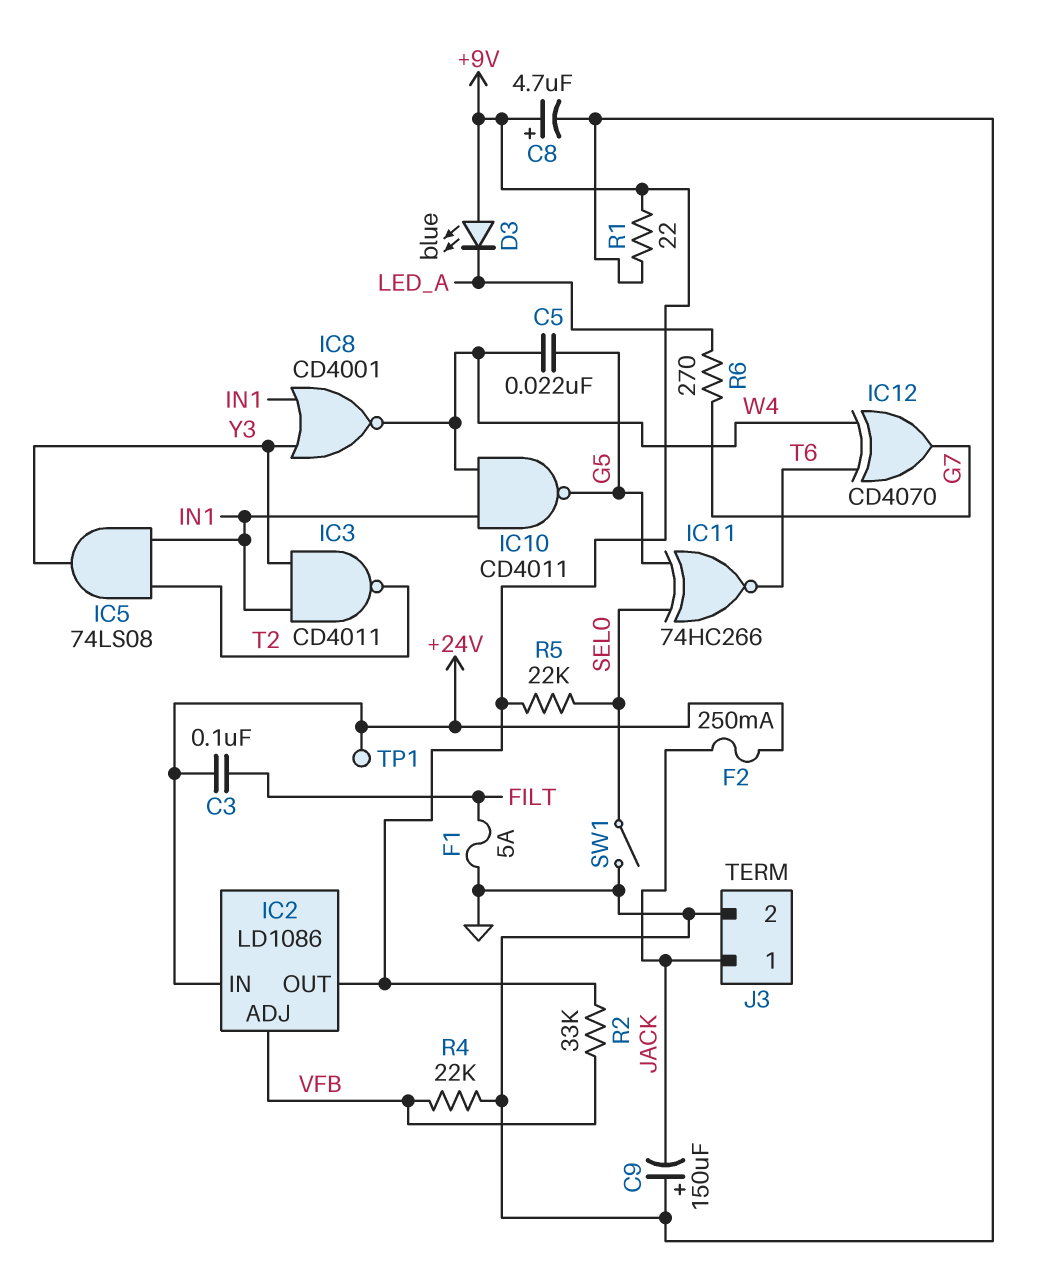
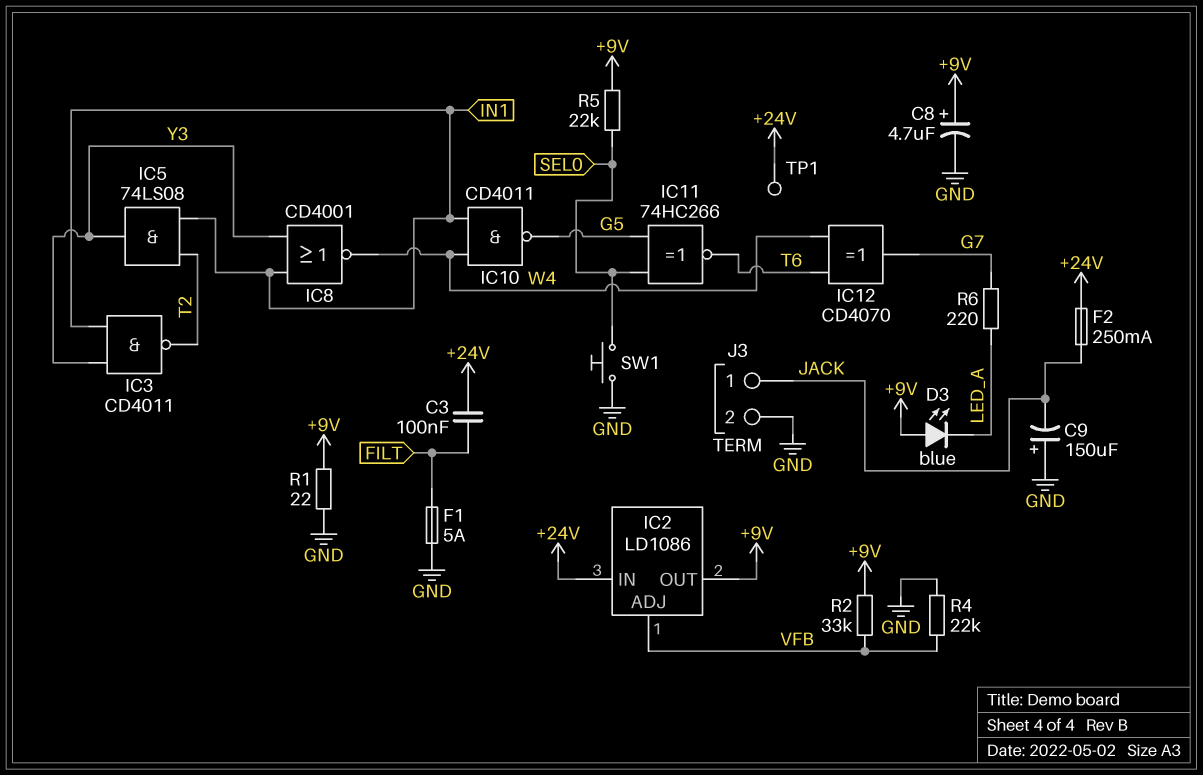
C5: 22nF (G5, W4) -> none
R6: 270 (G7, LED_A) -> 220 (G7, LED_A)
SW1: switch (GND, SEL0) -> button (GND, SEL0)

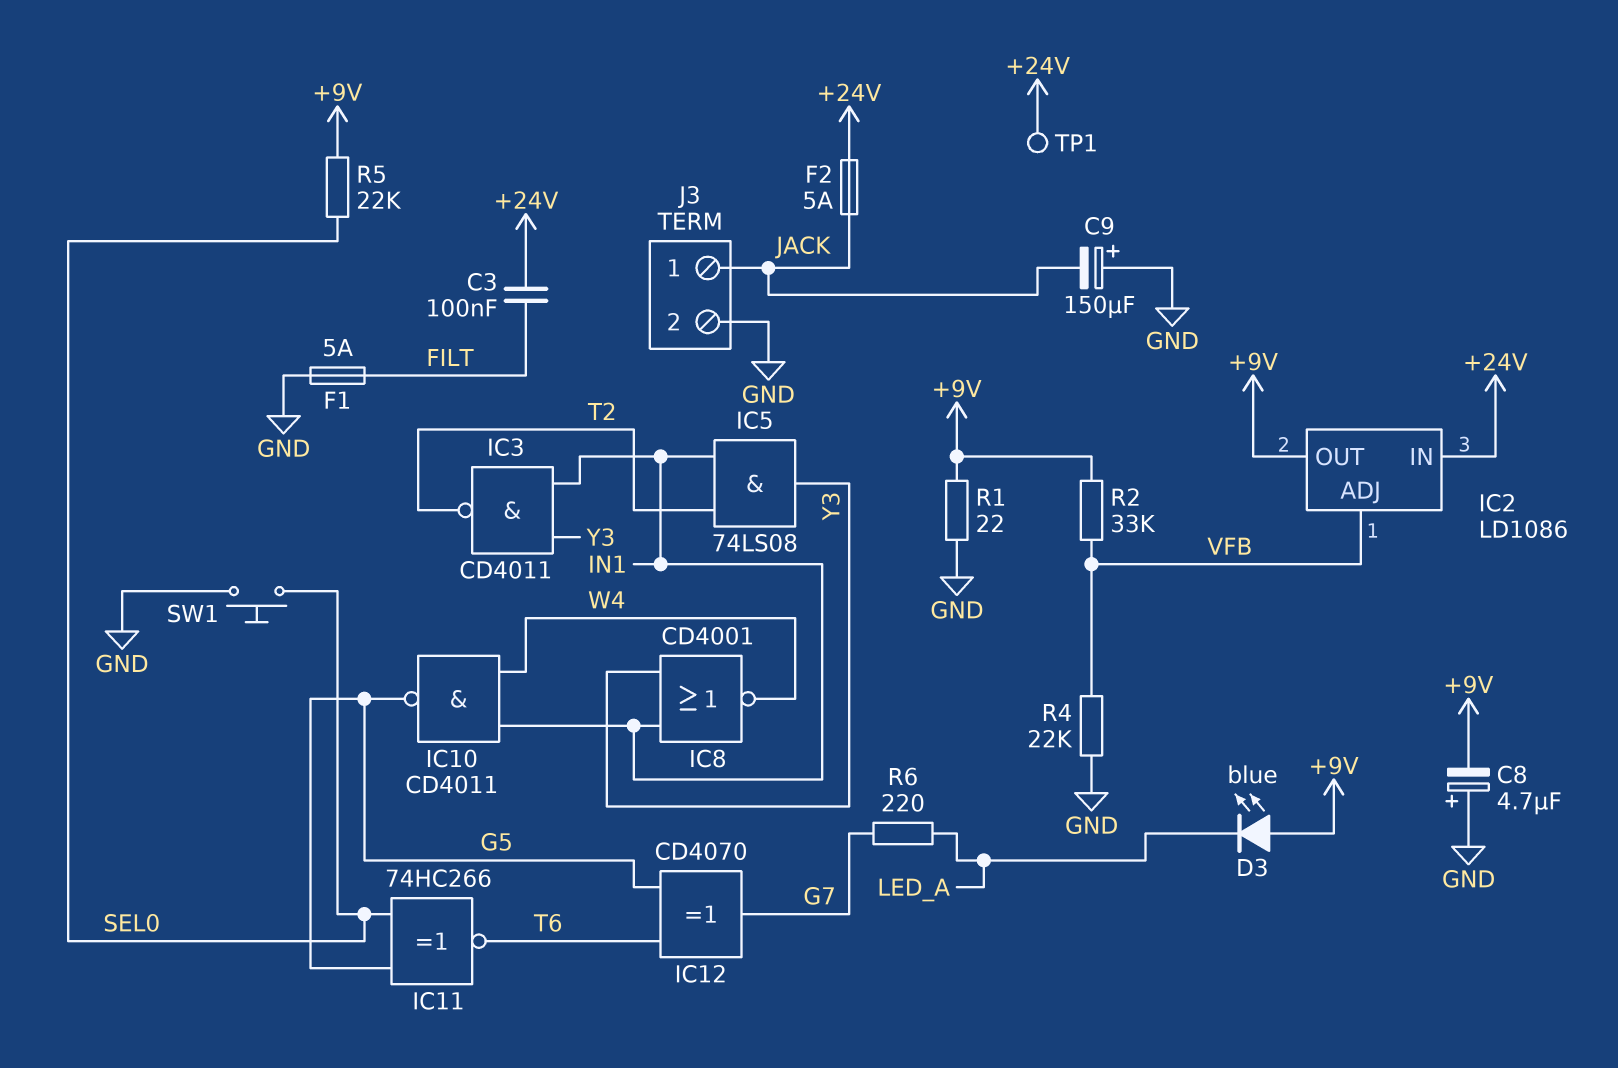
C8: 4.7uF (plus +9V, minus GND) -> 4.7uF (plus GND, minus +9V)
F2: 250mA (+24V, JACK) -> 5A (+24V, JACK)
IC12: XOR CD4070 (in T6, in W4, out G7) -> XOR CD4070 (in G5, in T6, out G7)

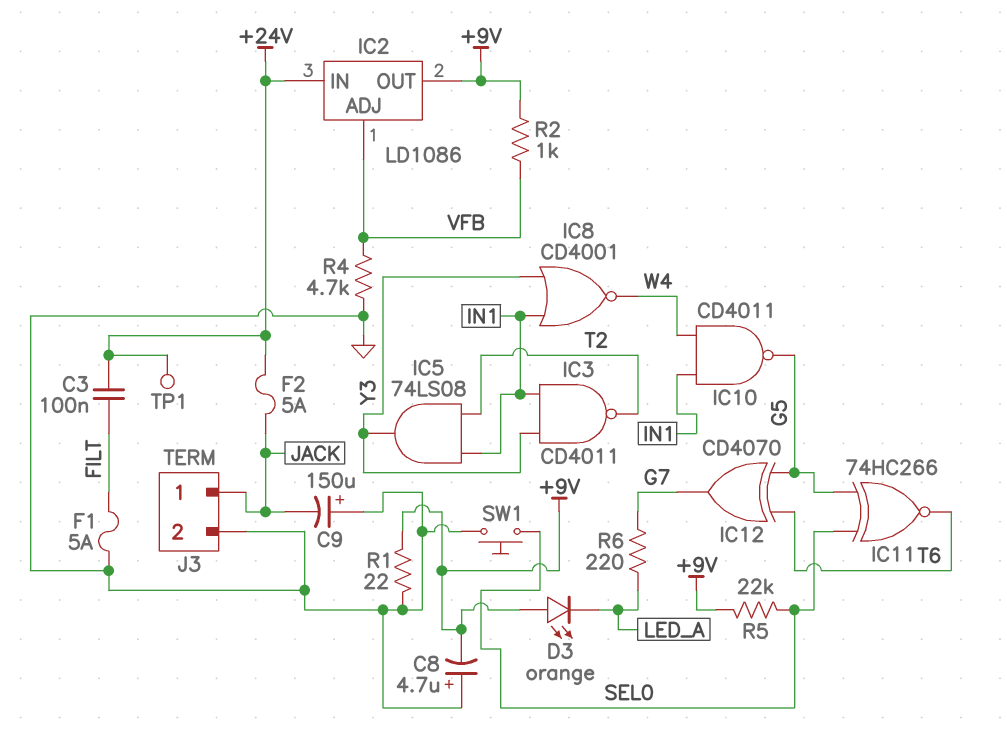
D3: LED blue (A +9V, K LED_A) -> LED orange (A +9V, K LED_A)
R2: 33k (+9V, VFB) -> 1k (+9V, VFB)
R4: 22k (GND, VFB) -> 4.7k (GND, VFB)

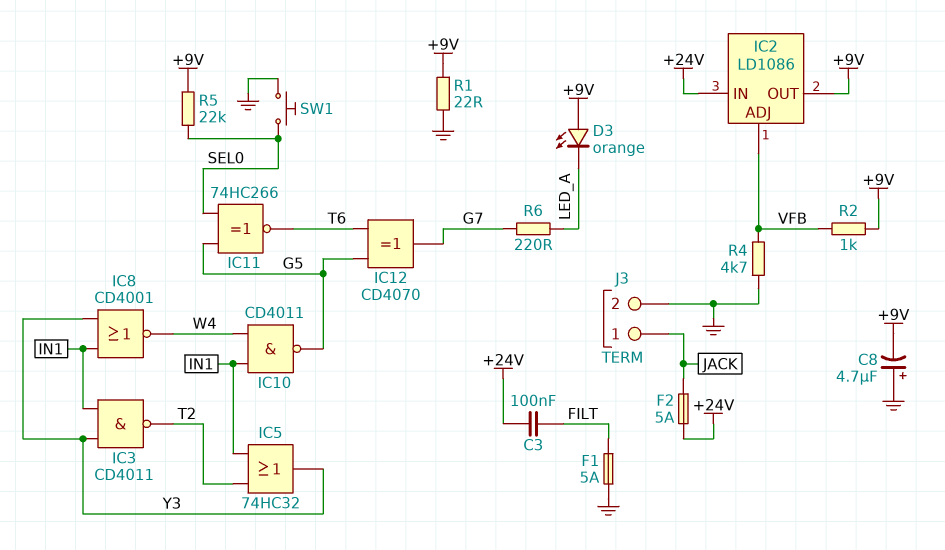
C9: 150uF (plus GND, minus JACK) -> none
IC5: AND 74LS08 (in IN1, in T2, out Y3) -> OR 74HC32 (in IN1, in T2, out Y3)
TP1: test point (+24V) -> none

